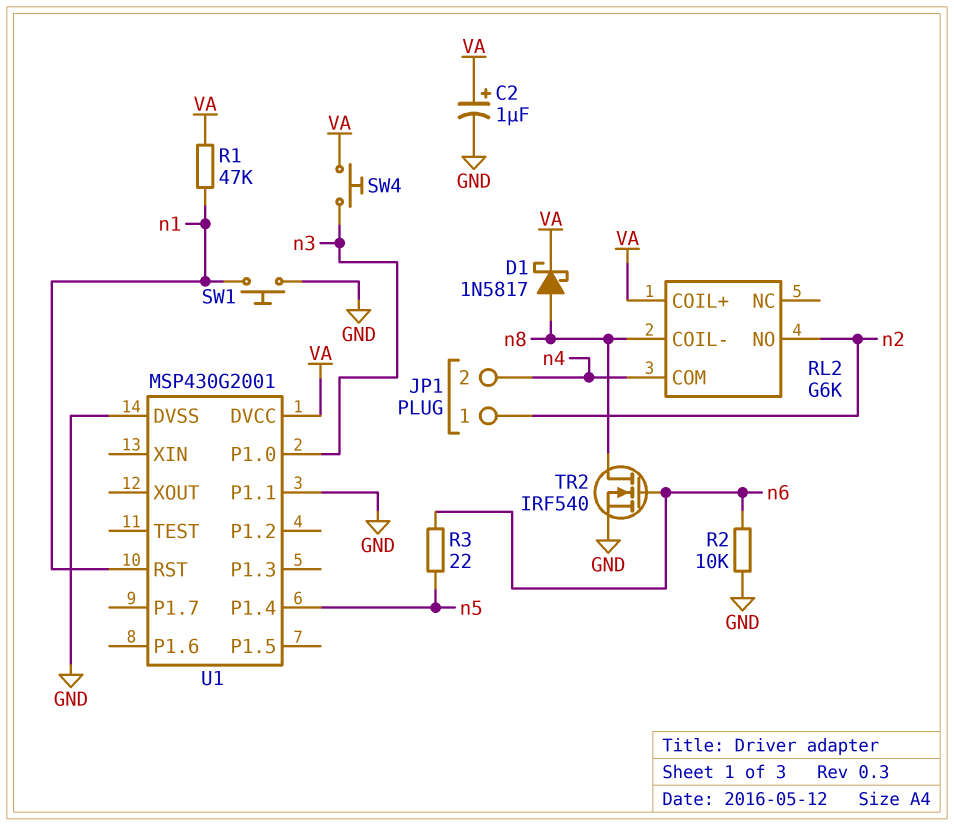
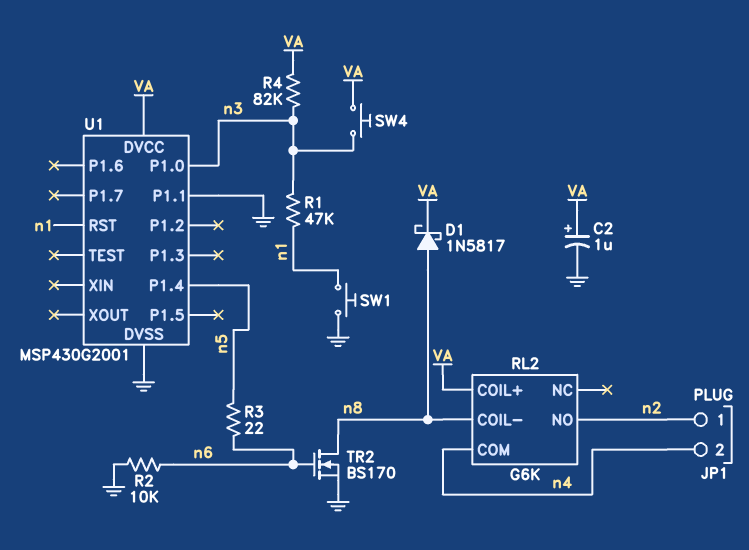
R1: 47k (VA, n1) -> 47k (n1, n3)
R4: none -> 82k (VA, n3)
TR2: NMOS IRF540 (G n6, D n8, S GND) -> NMOS BS170 (G n6, D n8, S GND)

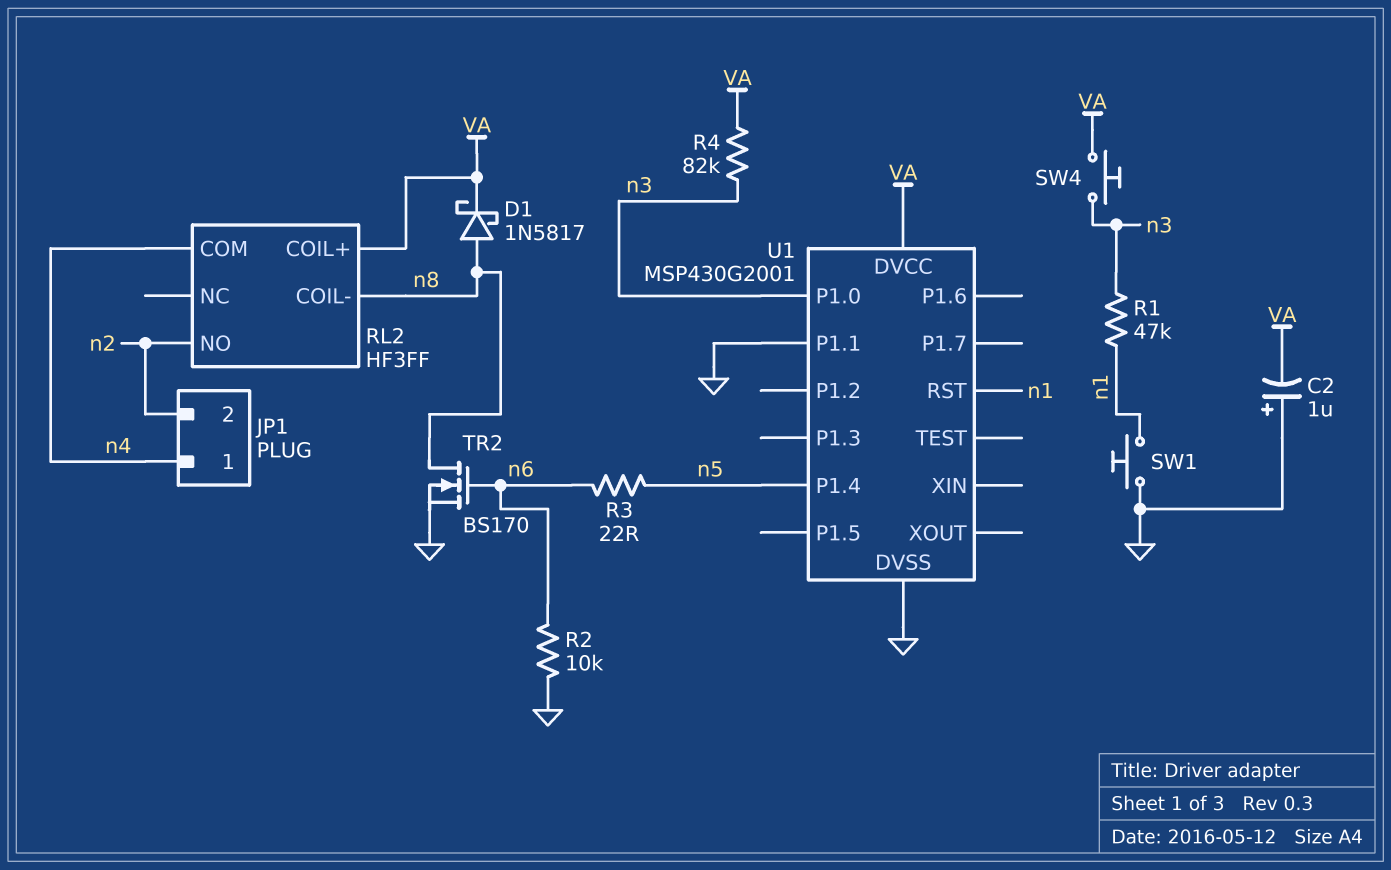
C2: 1uF (plus VA, minus GND) -> 1uF (plus GND, minus VA)
JP1 pin 1: n2 -> n4
JP1 pin 2: n4 -> n2
RL2: G6K -> HF3FF

